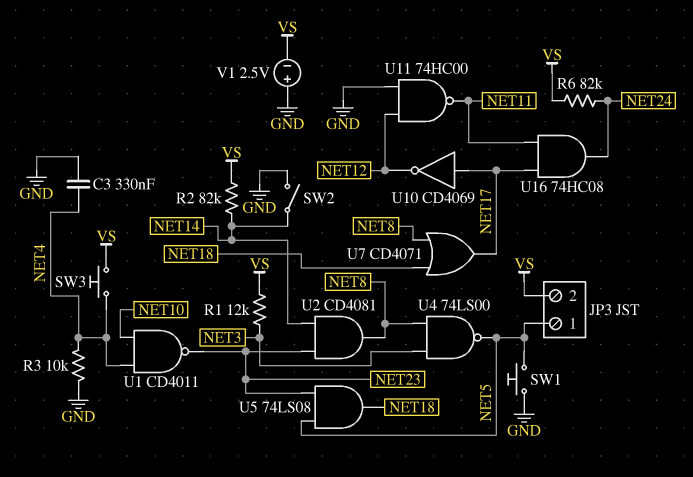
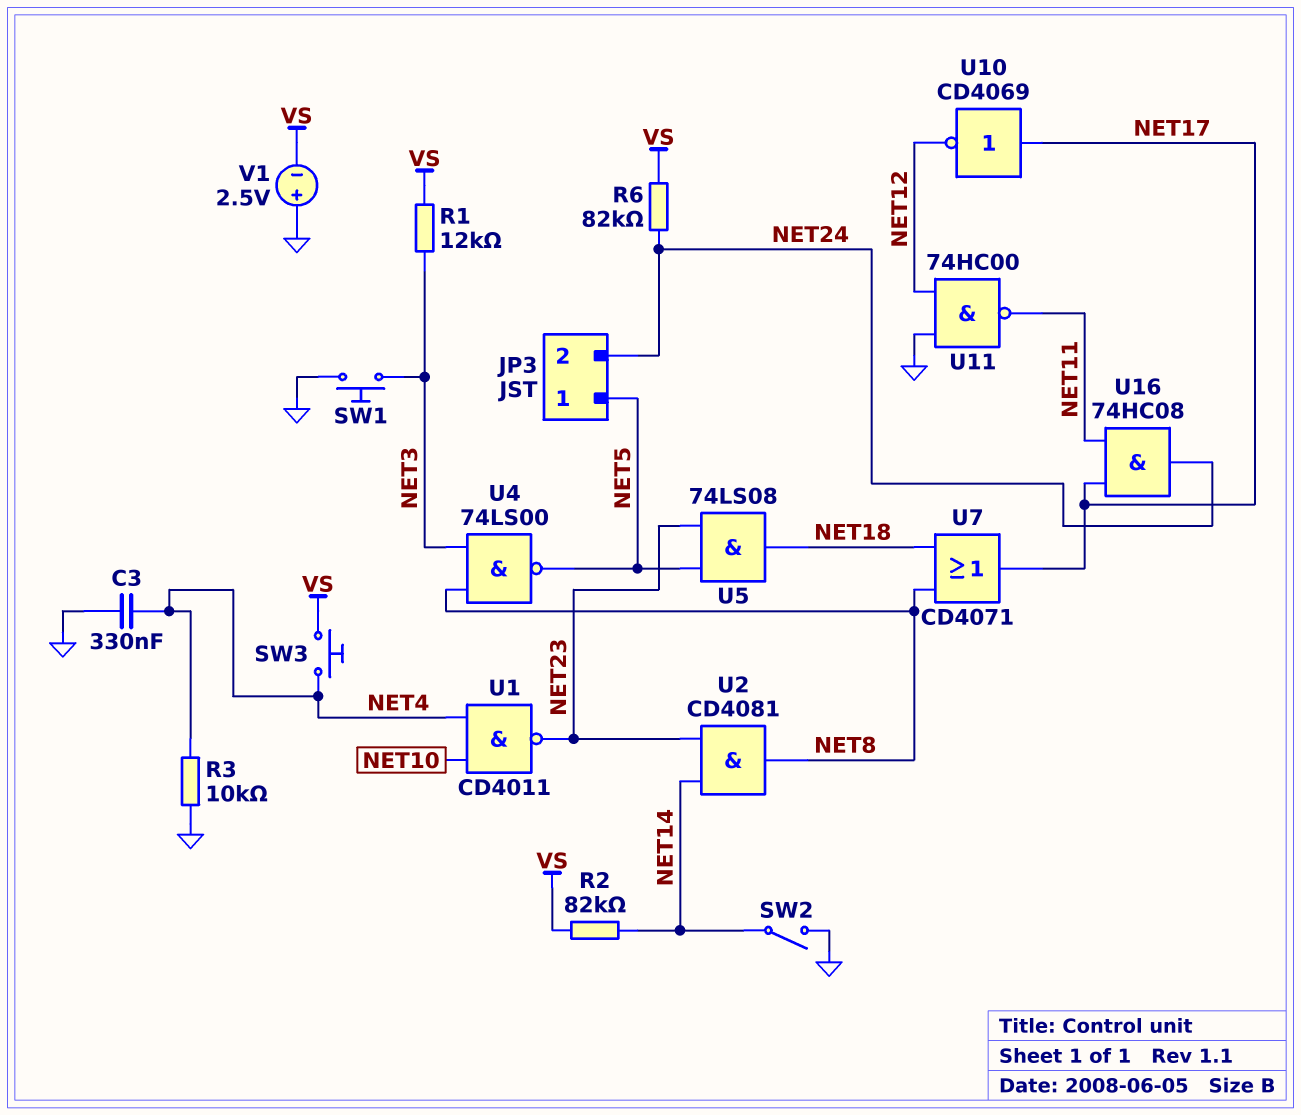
JP3 pin 2: VS -> NET24
SW1: button (GND, NET5) -> button (GND, NET3)

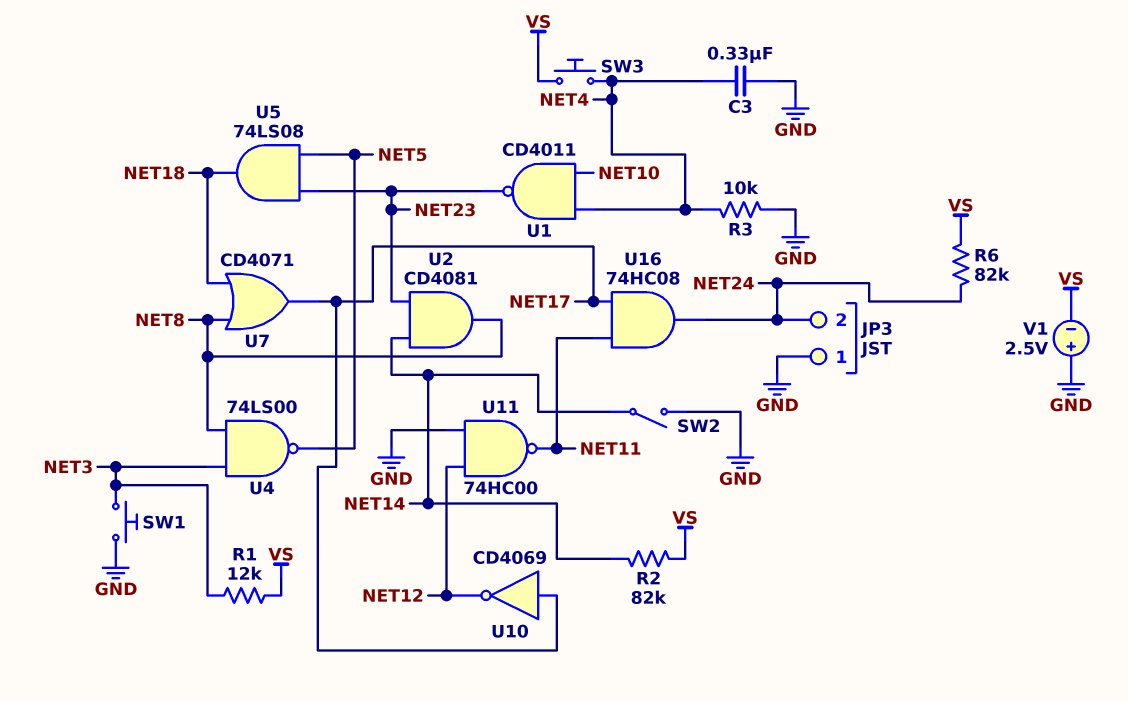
JP3 pin 1: NET5 -> GND

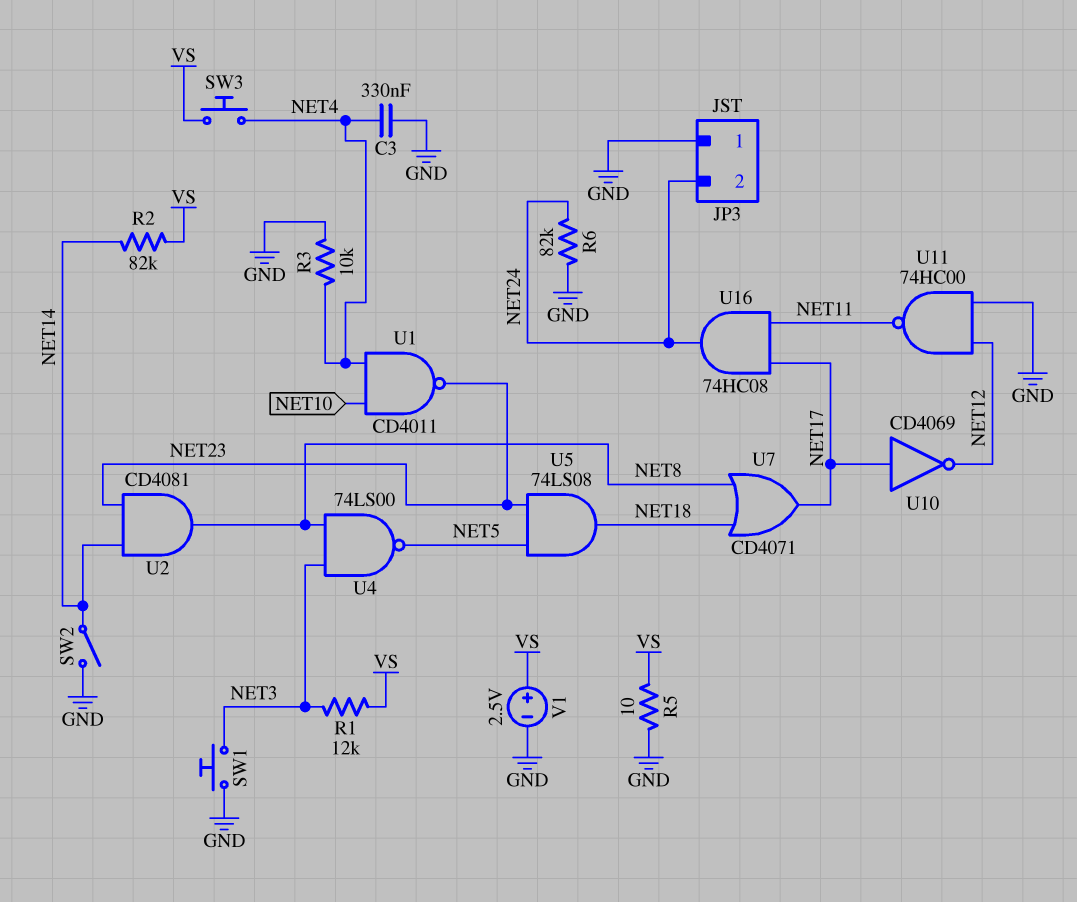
R5: none -> 10 (GND, VS)
R6: 82k (NET24, VS) -> 82k (GND, NET24)
V1: 2.5V (plus GND, minus VS) -> 2.5V (plus VS, minus GND)

